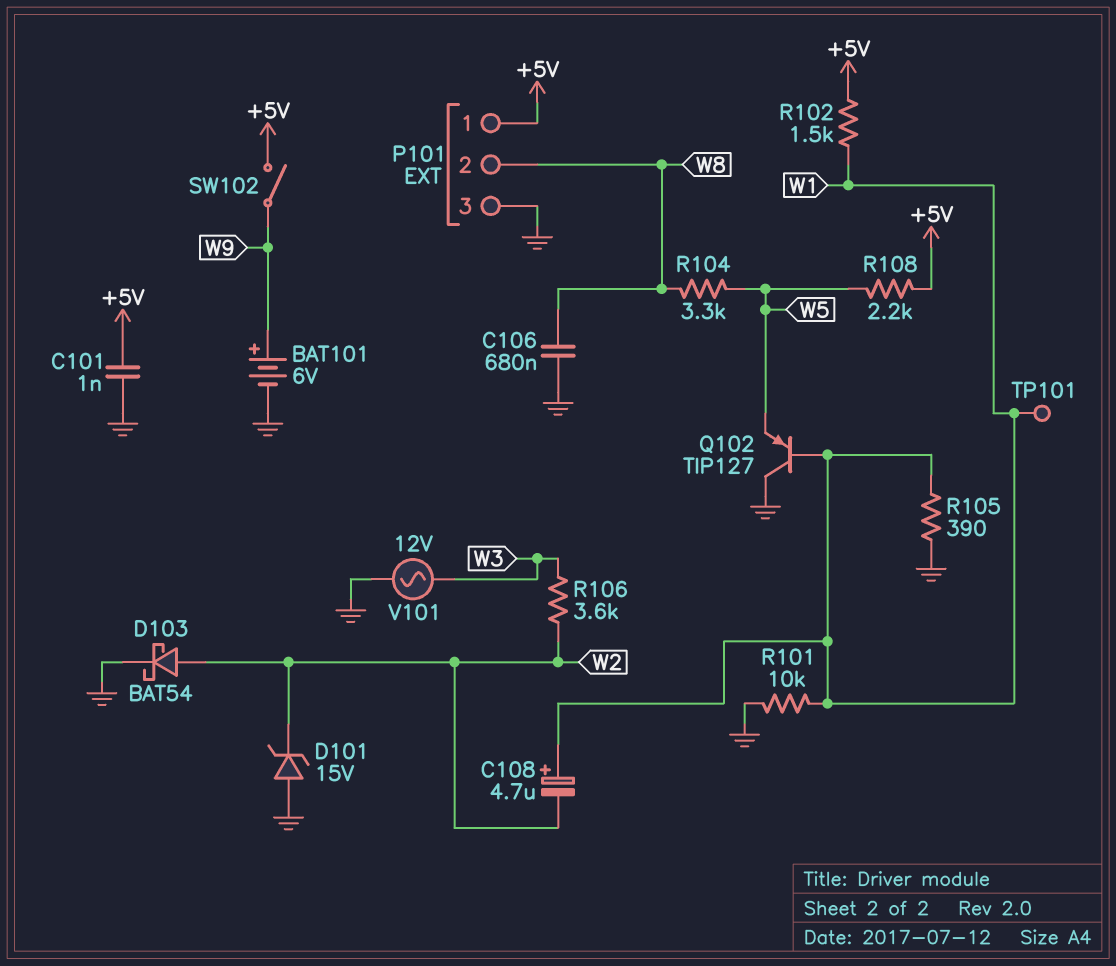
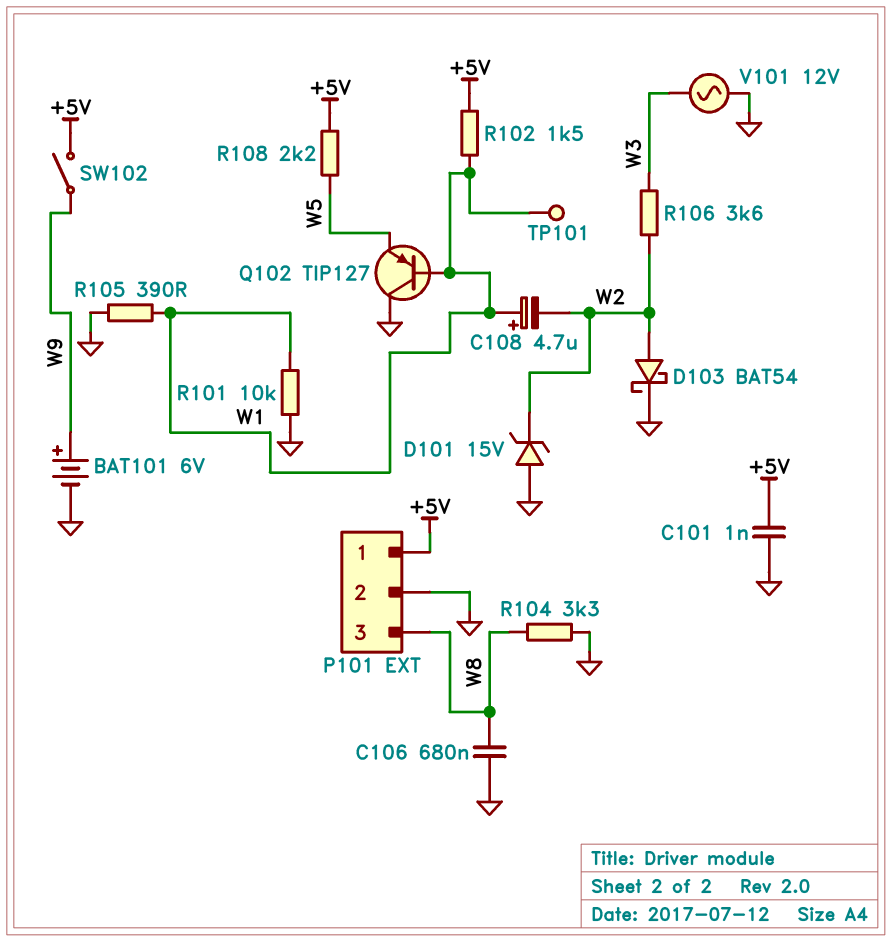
P101 pin 2: W8 -> GND
P101 pin 3: GND -> W8
R104: 3.3k (W5, W8) -> 3.3k (GND, W8)

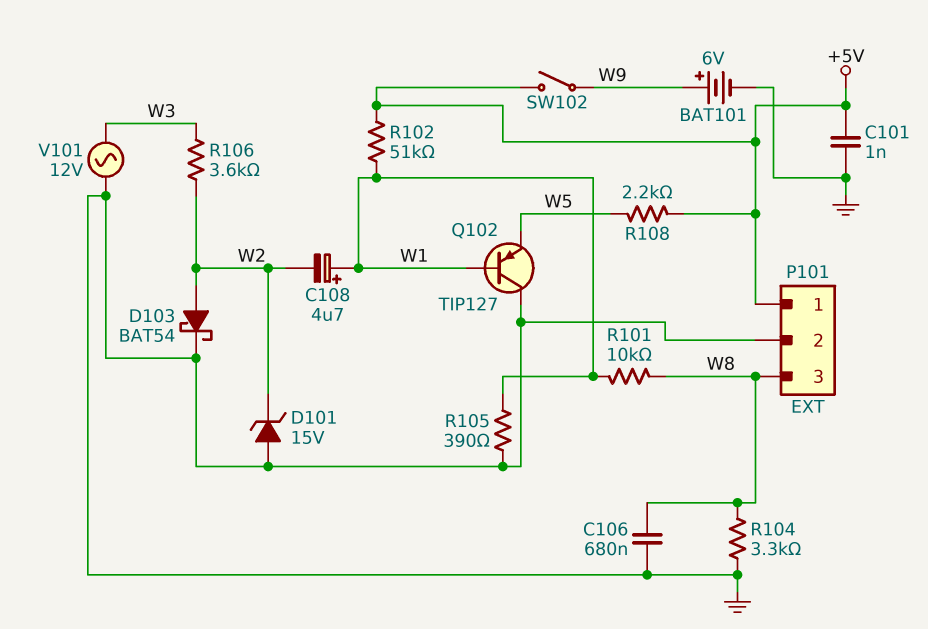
R101: 10k (GND, W1) -> 10k (W1, W8)
R102: 1.5k (+5V, W1) -> 51k (+5V, W1)
TP101: test point (W1) -> none

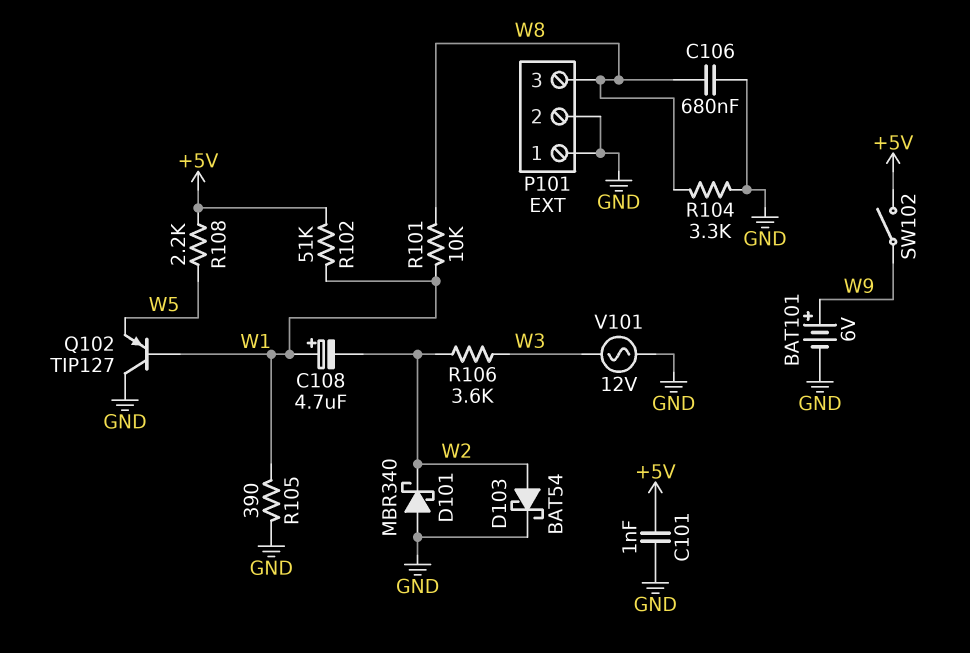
D101: zener 15V (A GND, K W2) -> schottky MBR340 (A GND, K W2)
P101 pin 1: +5V -> GND

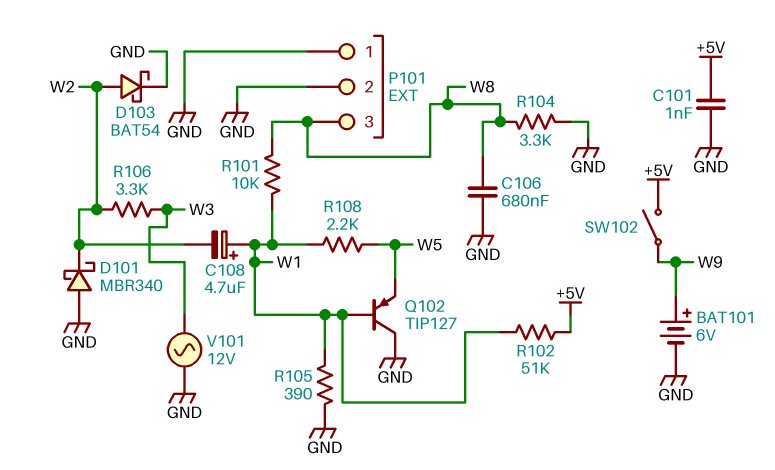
R106: 3.6k (W2, W3) -> 3.3k (W2, W3)
R108: 2.2k (+5V, W5) -> 2.2k (W1, W5)

